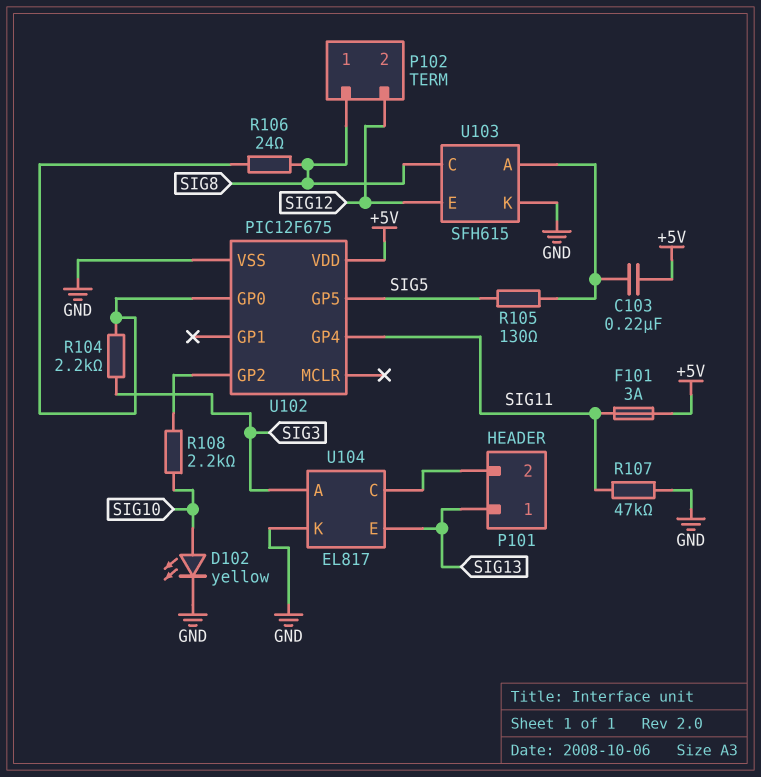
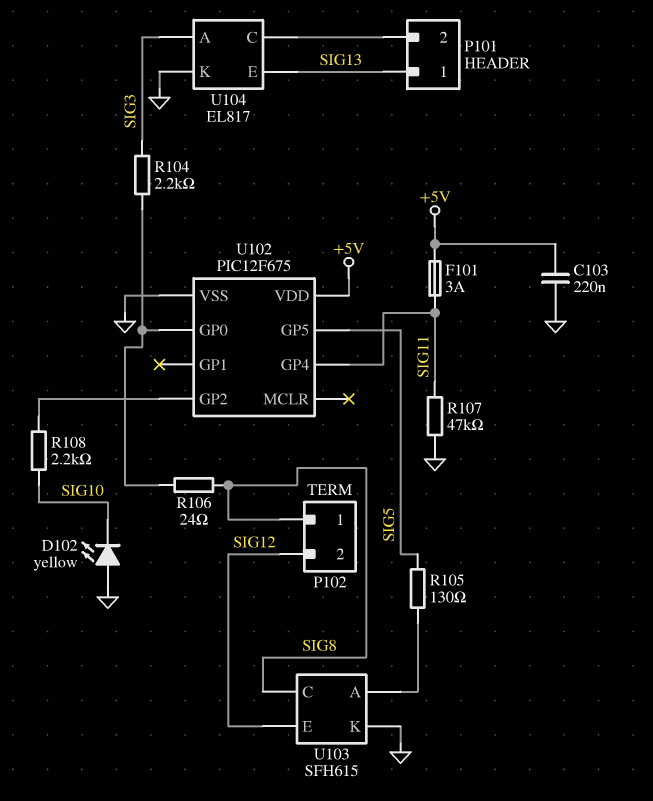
C103: 220nF (+5V, U103/A) -> 220nF (+5V, GND)
D102: LED yellow (A SIG10, K GND) -> LED yellow (A GND, K SIG10)

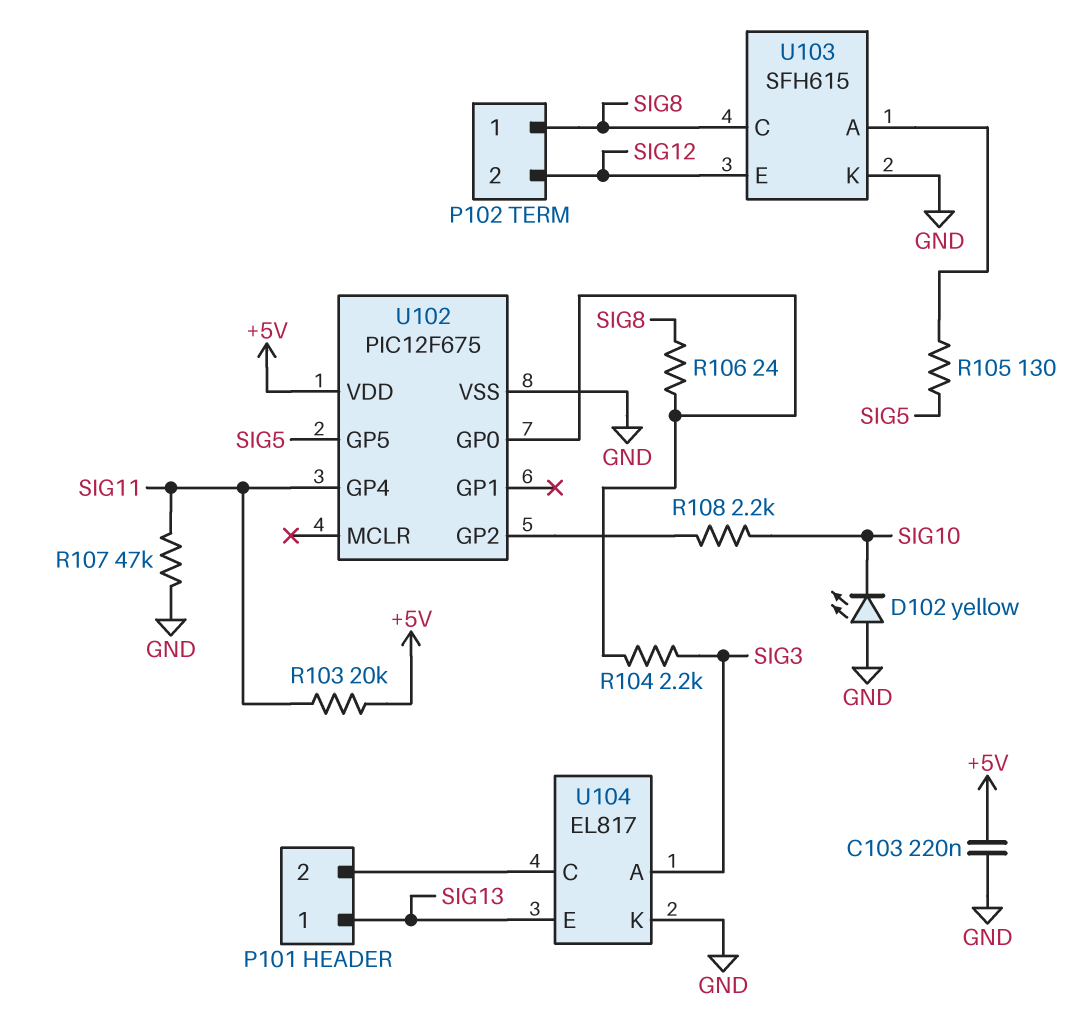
F101: 3A (+5V, SIG11) -> none
R103: none -> 20k (+5V, SIG11)

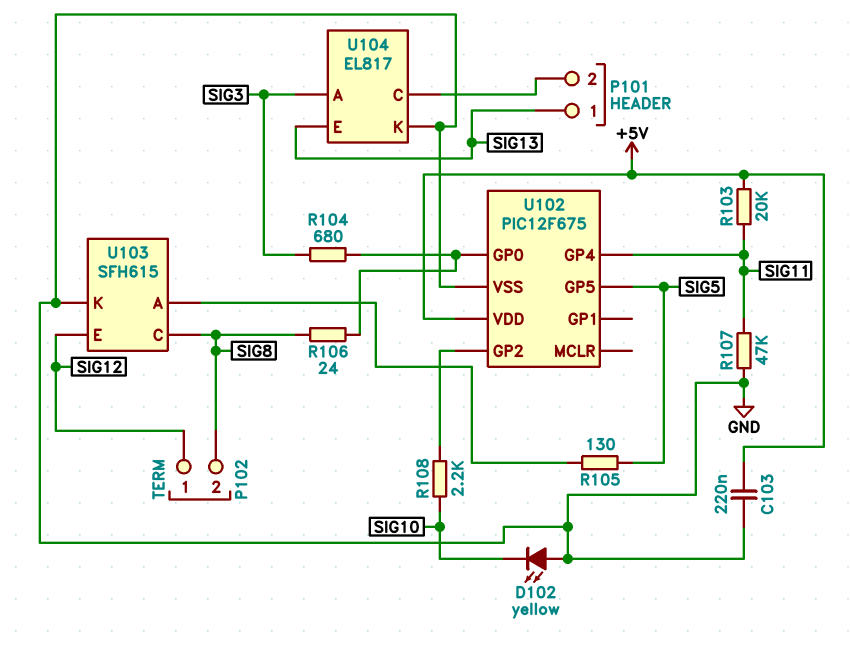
P102 pin 1: SIG8 -> SIG12
P102 pin 2: SIG12 -> SIG8
R104: 2.2k (SIG3, U102/GP0) -> 680 (SIG3, U102/GP0)

